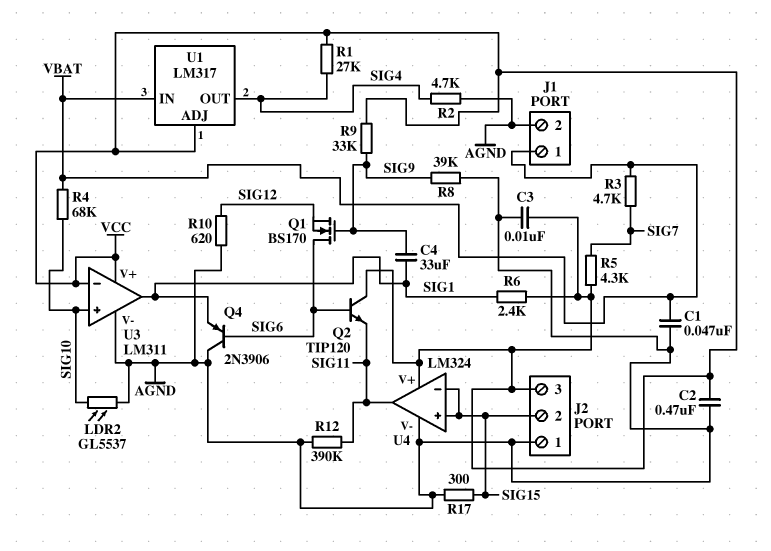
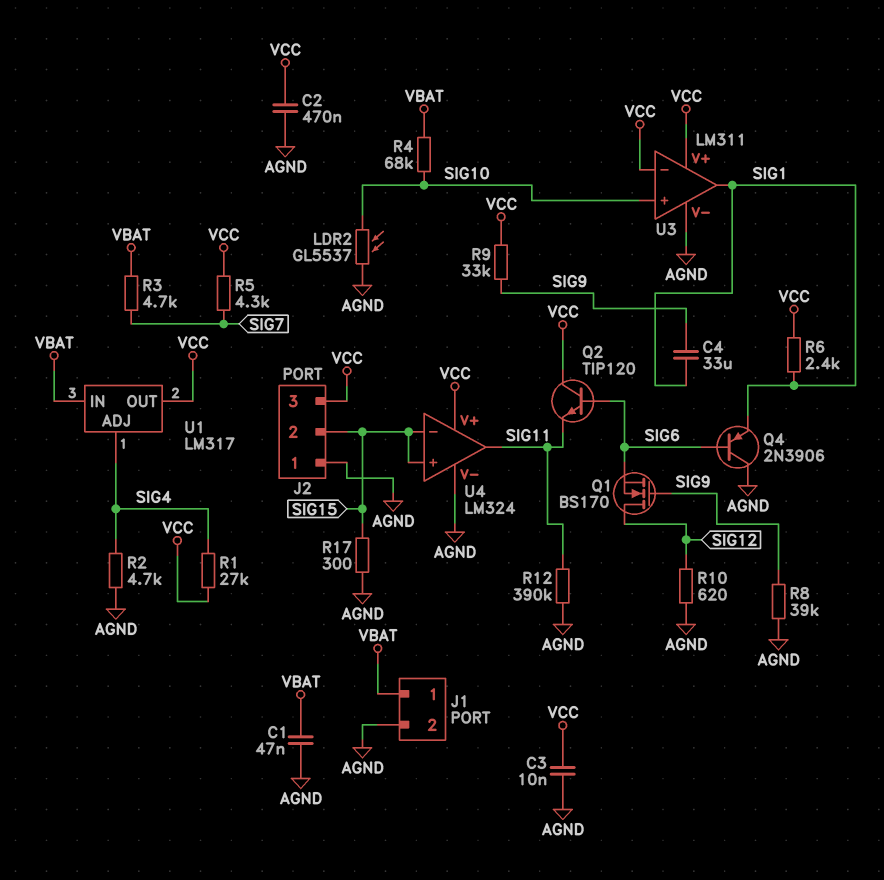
Q1: NMOS BS170 (G SIG9, D SIG6, S SIG12) -> NMOS BS170 (G SIG9, D SIG12, S SIG6)
U1 pin ADJ: VCC -> SIG4
U1 pin OUT: SIG4 -> VCC

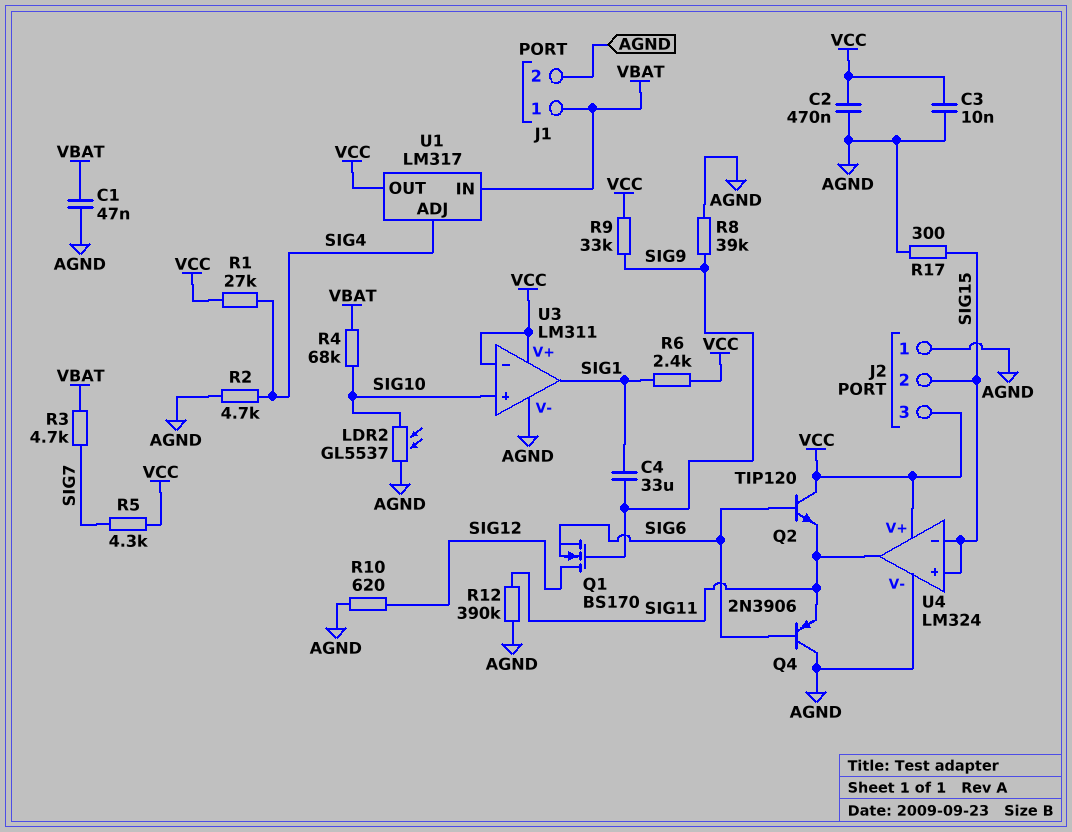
Q4: PNP 2N3906 (B SIG6, C AGND, E SIG1) -> PNP 2N3906 (B SIG6, C AGND, E SIG11)

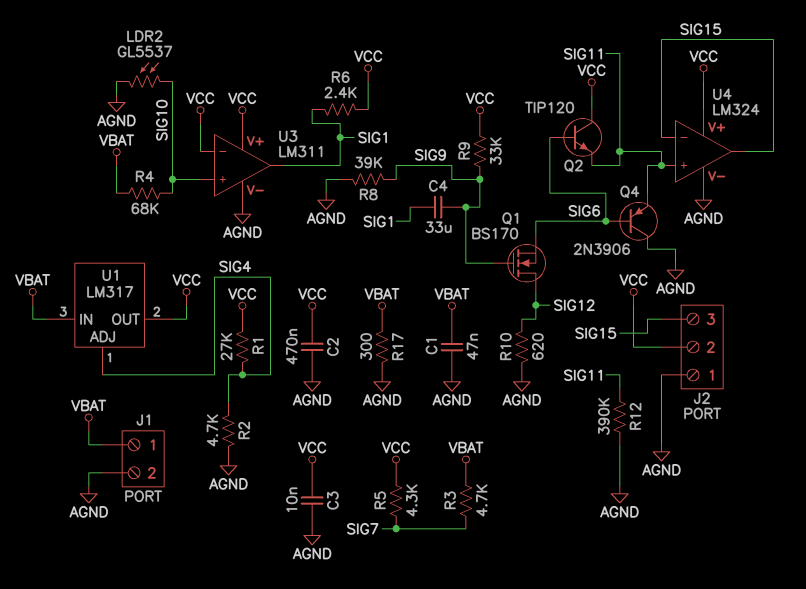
J2 pin 2: SIG15 -> VCC
J2 pin 3: VCC -> SIG15
R17: 300 (AGND, SIG15) -> 300 (AGND, VBAT)
U4 pin in+: SIG15 -> SIG11
U4 pin out: SIG11 -> SIG15

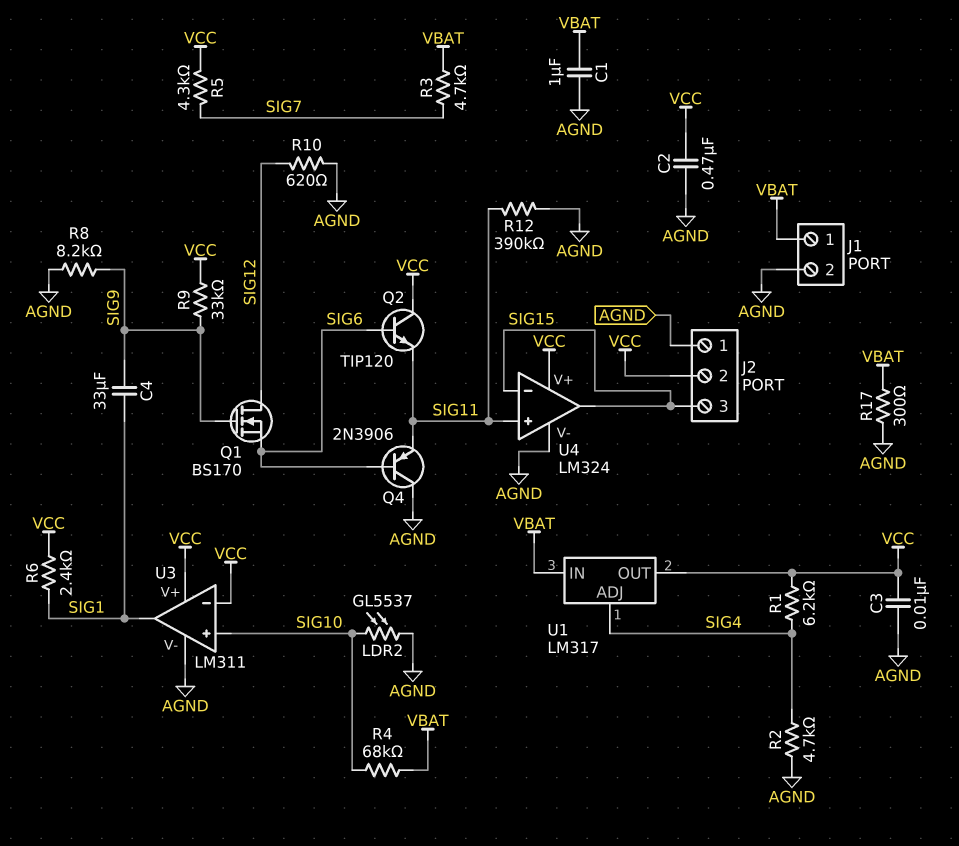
C1: 47nF (AGND, VBAT) -> 1uF (AGND, VBAT)
R1: 27k (SIG4, VCC) -> 6.2k (SIG4, VCC)
R8: 39k (AGND, SIG9) -> 8.2k (AGND, SIG9)

